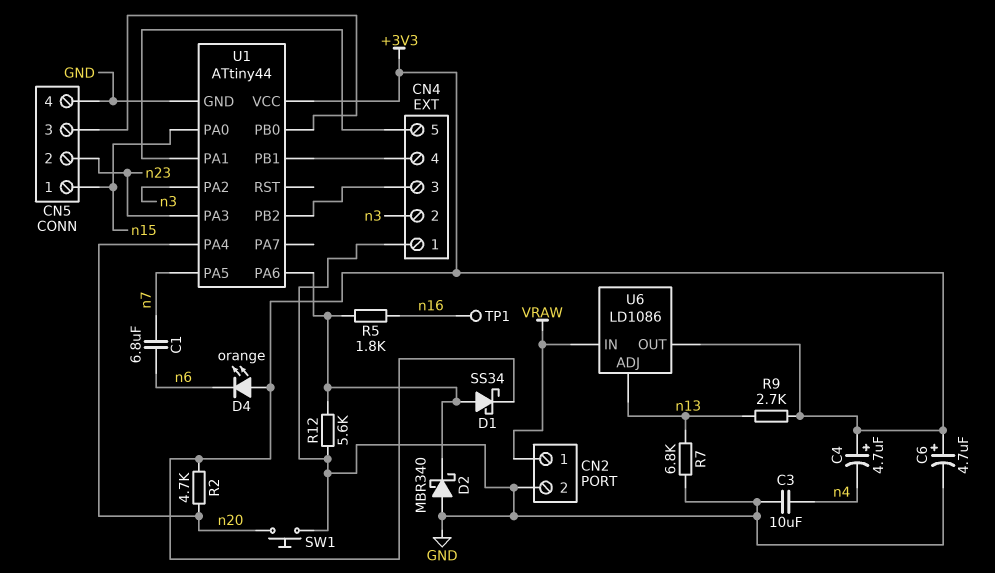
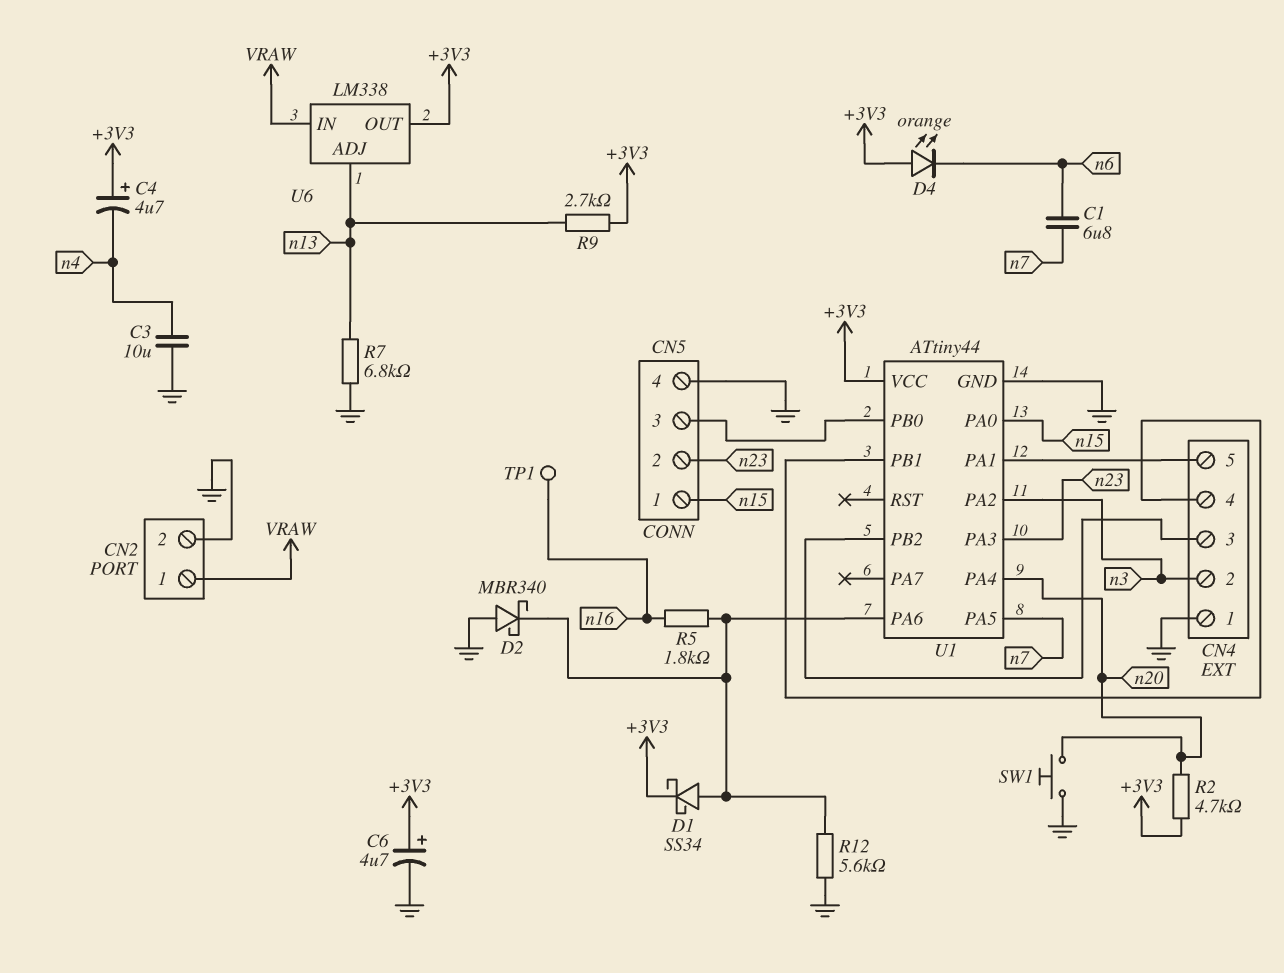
U6: LD1086 -> LM338

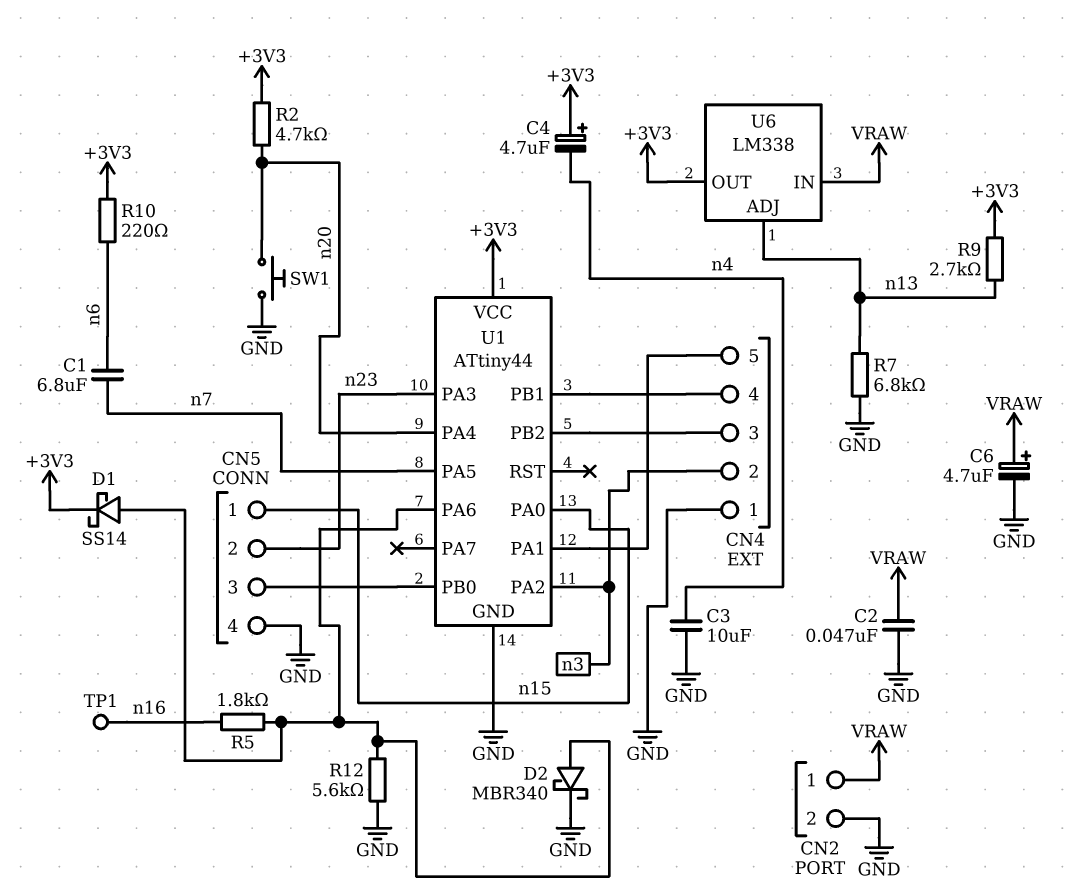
C2: none -> 47nF (GND, VRAW)
C6: 4.7uF (plus +3V3, minus GND) -> 4.7uF (plus VRAW, minus GND)
D1: schottky SS34 (A U1/PA6, K +3V3) -> schottky SS14 (A U1/PA6, K +3V3)
D2: schottky MBR340 (A GND, K U1/PA6) -> schottky MBR340 (A U1/PA6, K GND)
D4: LED orange (A +3V3, K n6) -> none
R10: none -> 220 (+3V3, n6)

